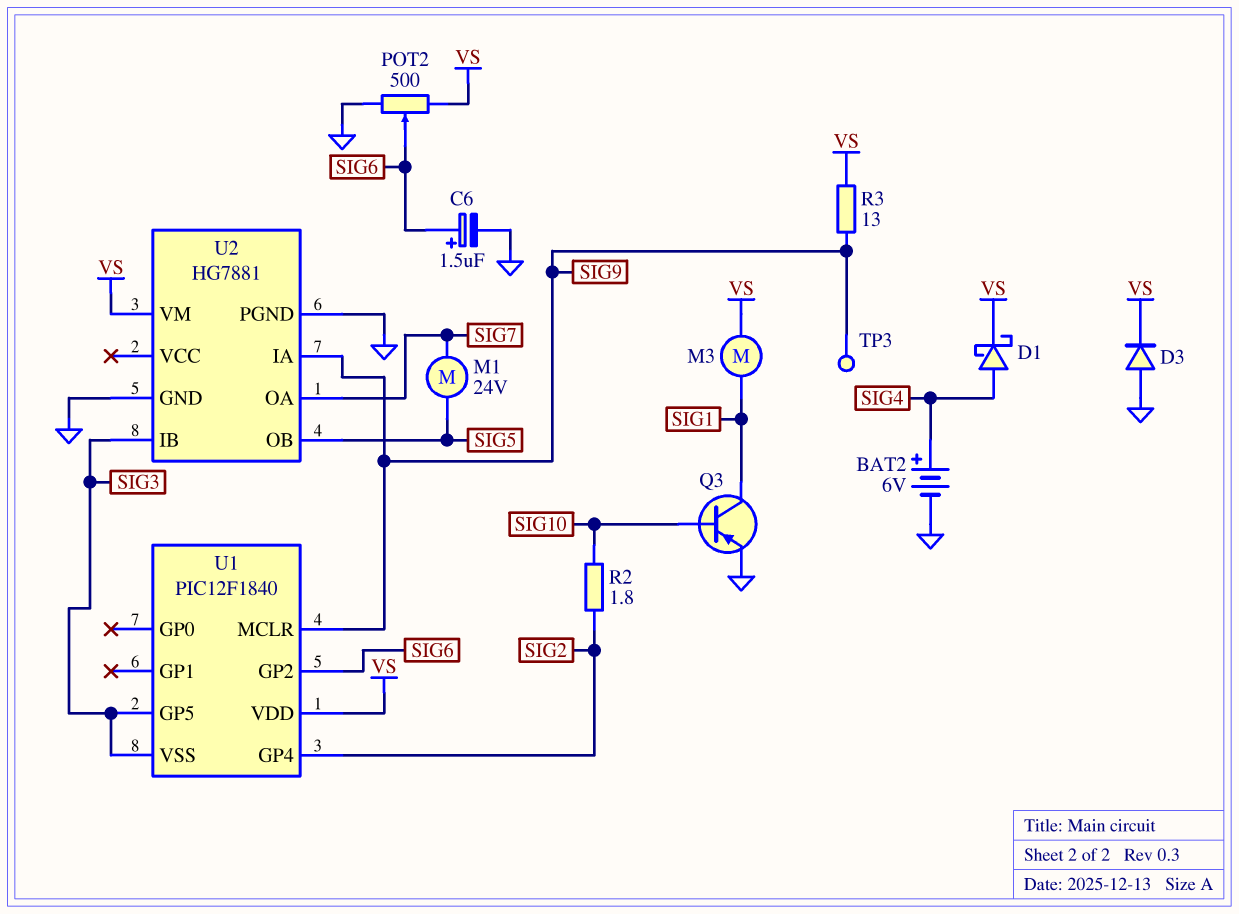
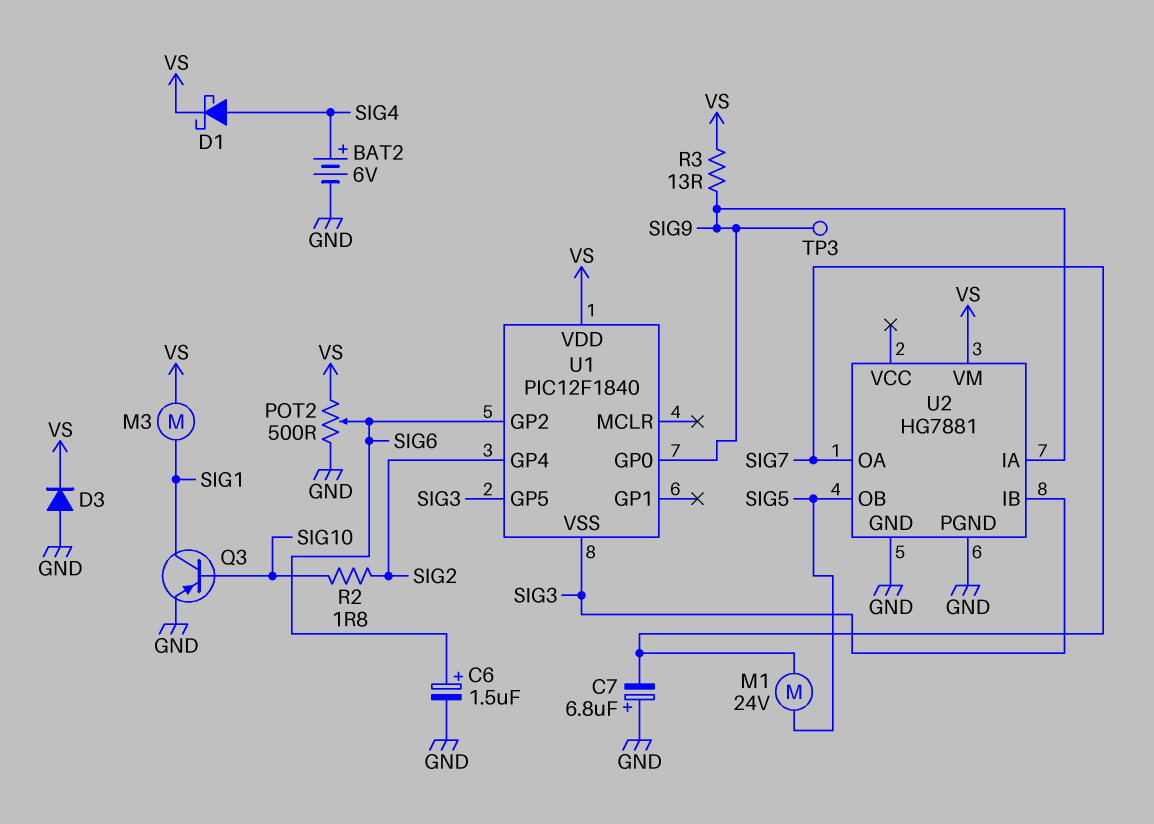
C7: none -> 6.8uF (plus GND, minus SIG7)
U1 pin GP0: none -> SIG9
U1 pin MCLR: SIG9 -> none

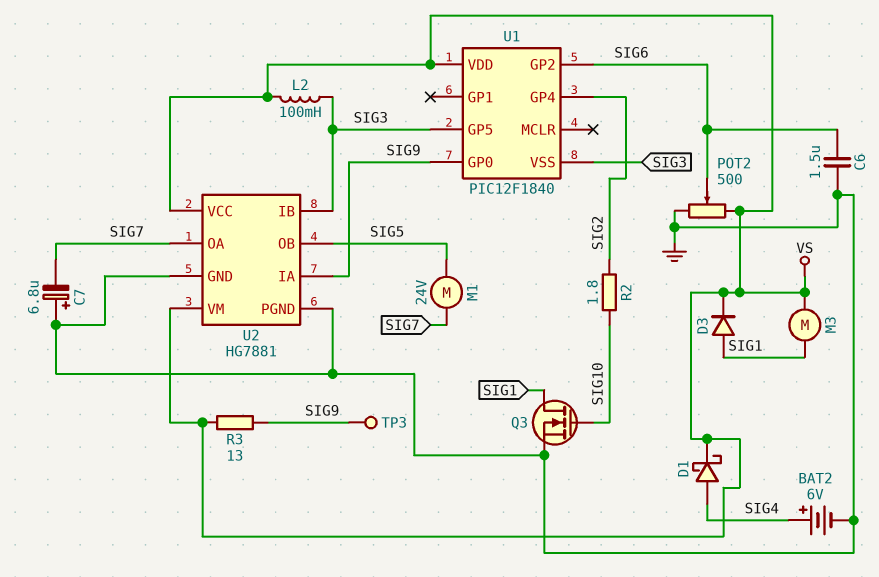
C6: 1.5uF (plus SIG6, minus GND) -> 1.5uF (GND, SIG6)
D3: diode (A GND, K VS) -> diode (A SIG1, K VS)
L2: none -> 100mH (SIG3, VS)
Q3: PNP (B SIG10, C SIG1, E GND) -> NMOS (G SIG10, D SIG1, S GND)
U2 pin VCC: none -> VS

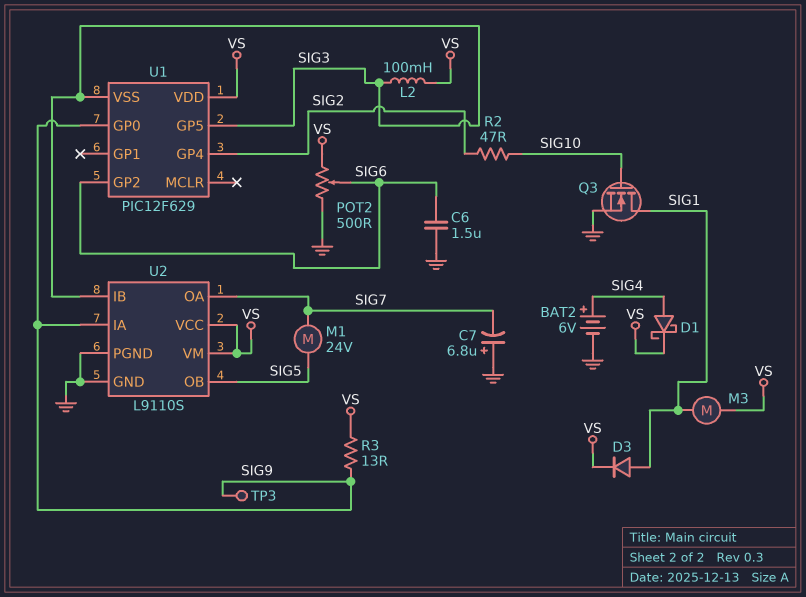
R2: 1.8 (SIG2, SIG10) -> 47 (SIG2, SIG10)
U1: PIC12F1840 -> PIC12F629
U2: HG7881 -> L9110S

